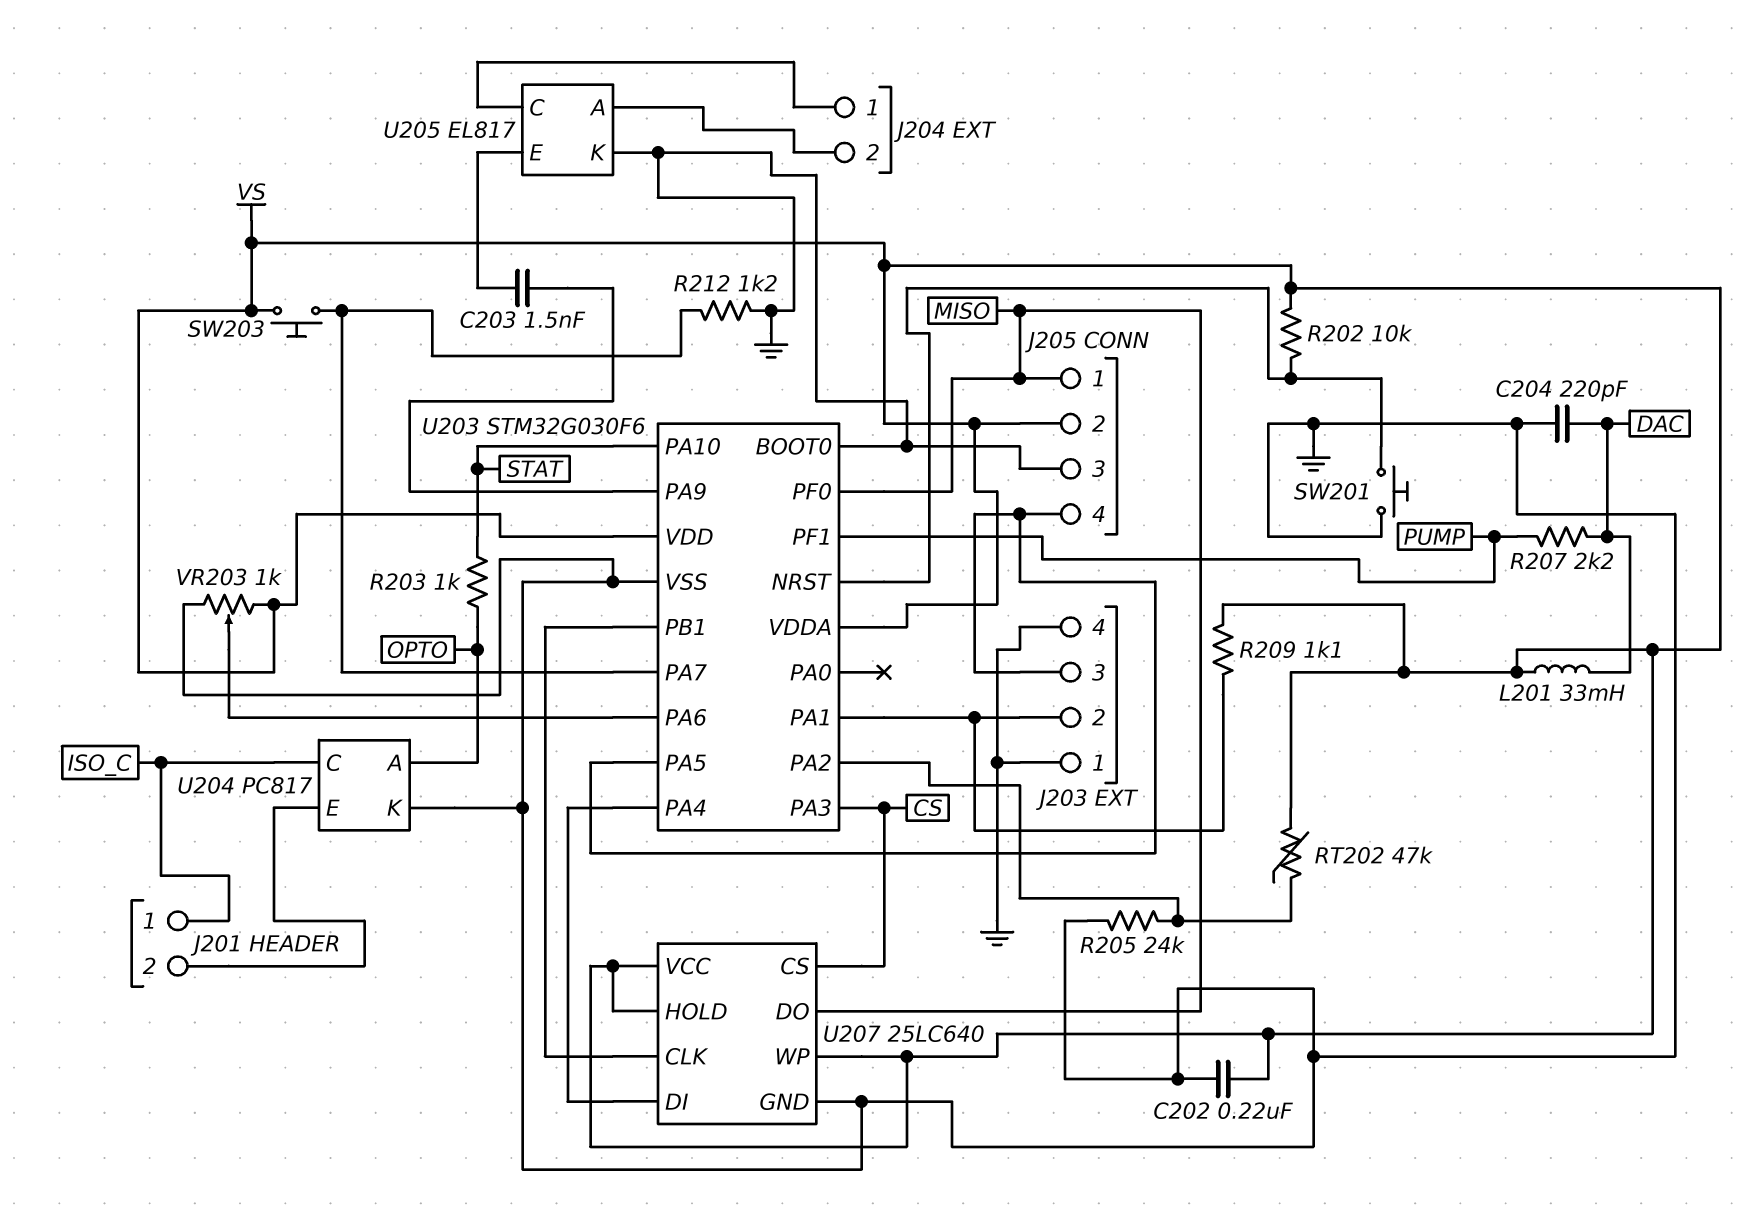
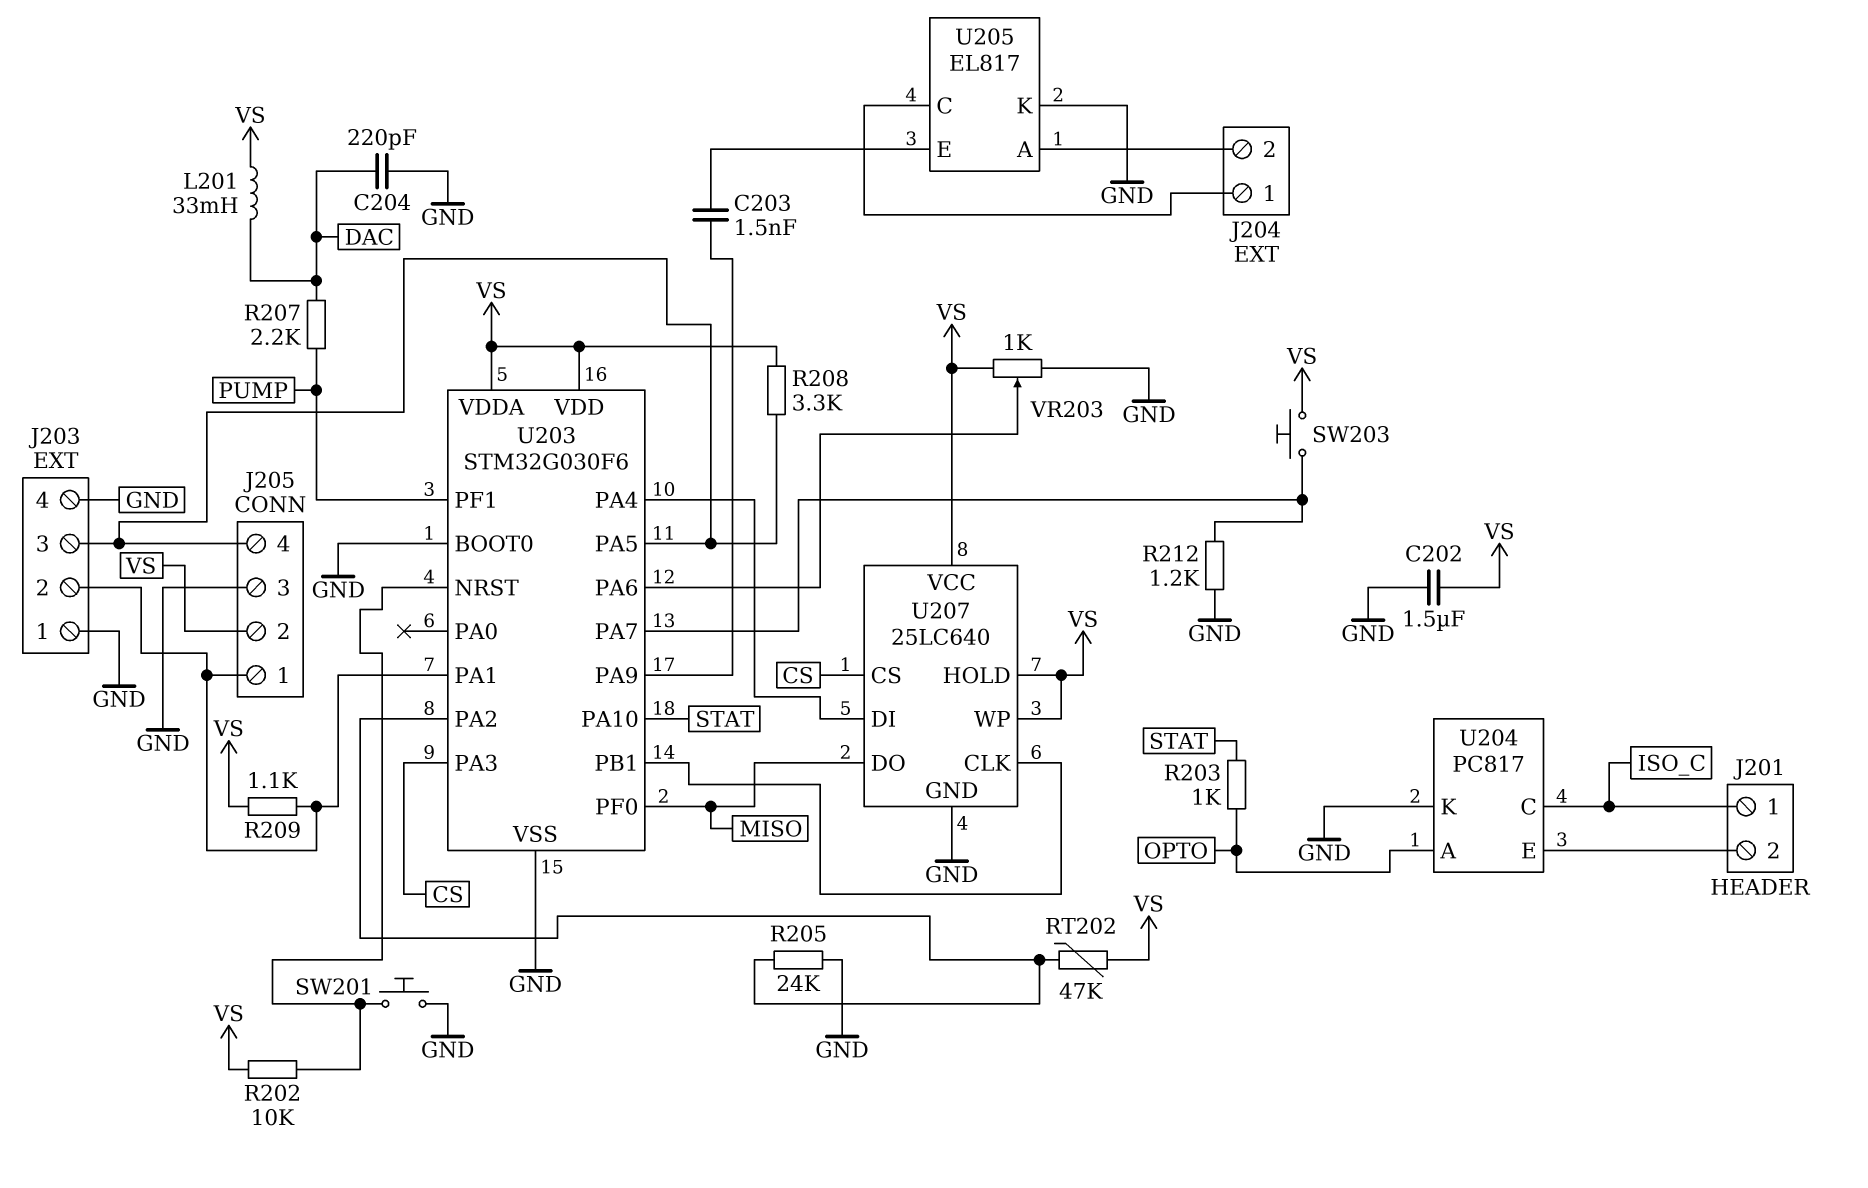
C202: 220nF (GND, VS) -> 1.5uF (GND, VS)
J205 pin 1: MISO -> J203/2
R208: none -> 3.3k (J203/3, VS)

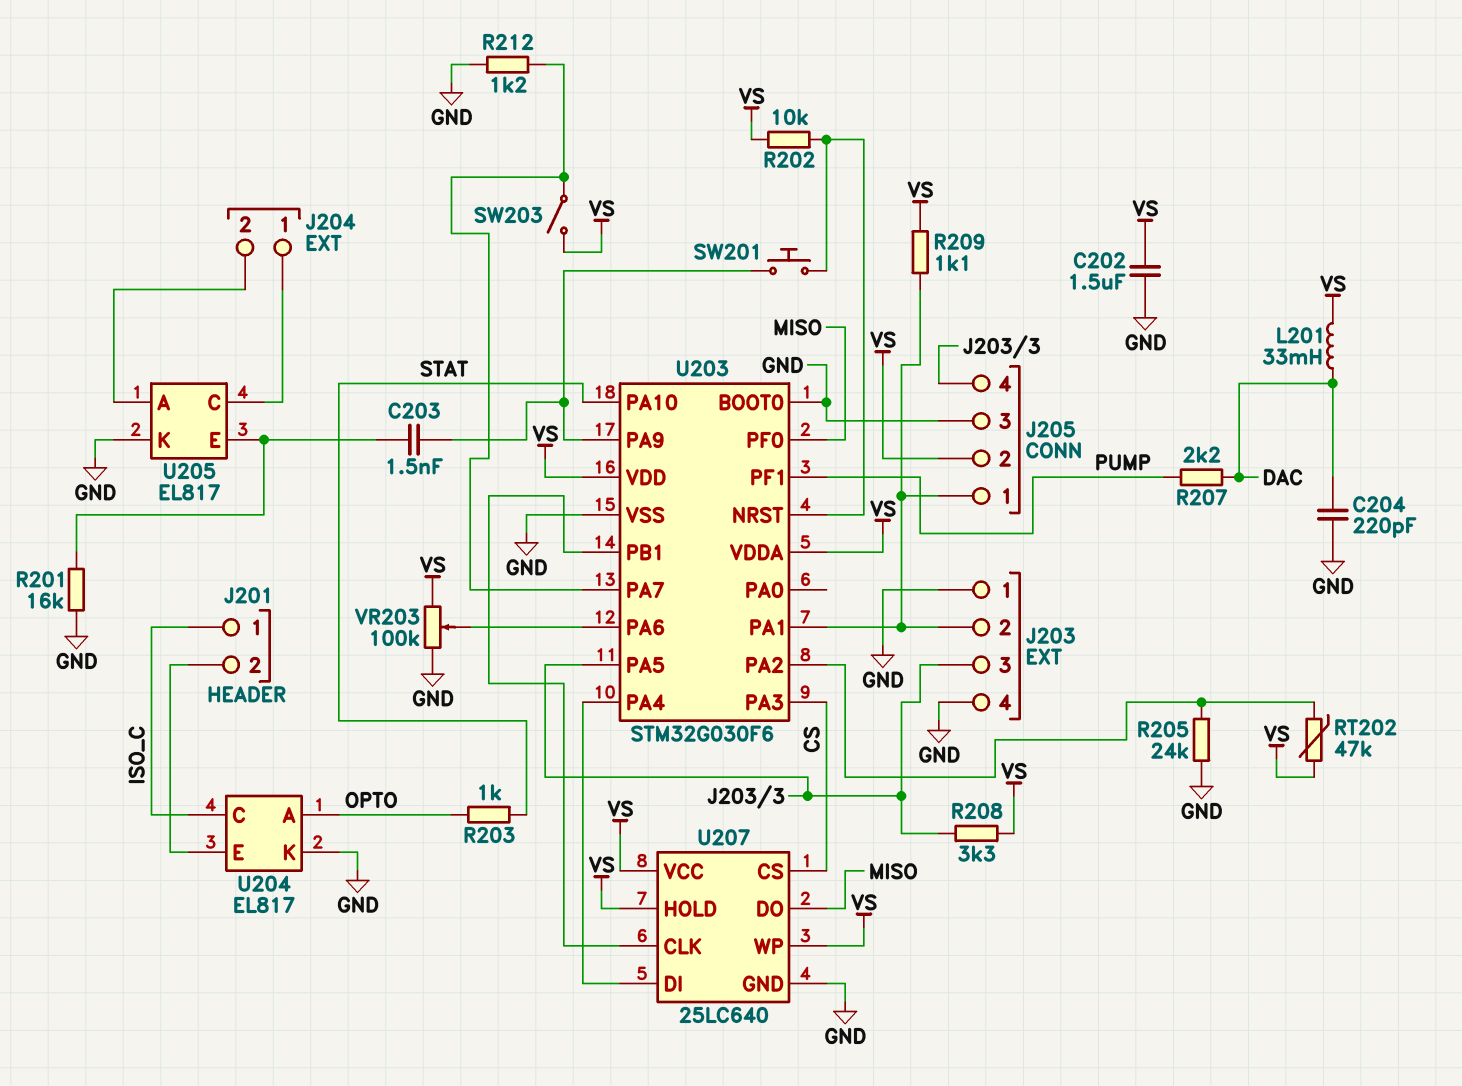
R201: none -> 16k (GND, U205/E)
SW201: button (GND, U203/NRST) -> button (U203/NRST, U203/PA9)
SW203: button (U203/PA7, VS) -> switch (U203/PA7, VS)
U204: PC817 -> EL817
VR203: 1k (GND, VS, wiper U203/PA6) -> 100k (GND, VS, wiper U203/PA6)

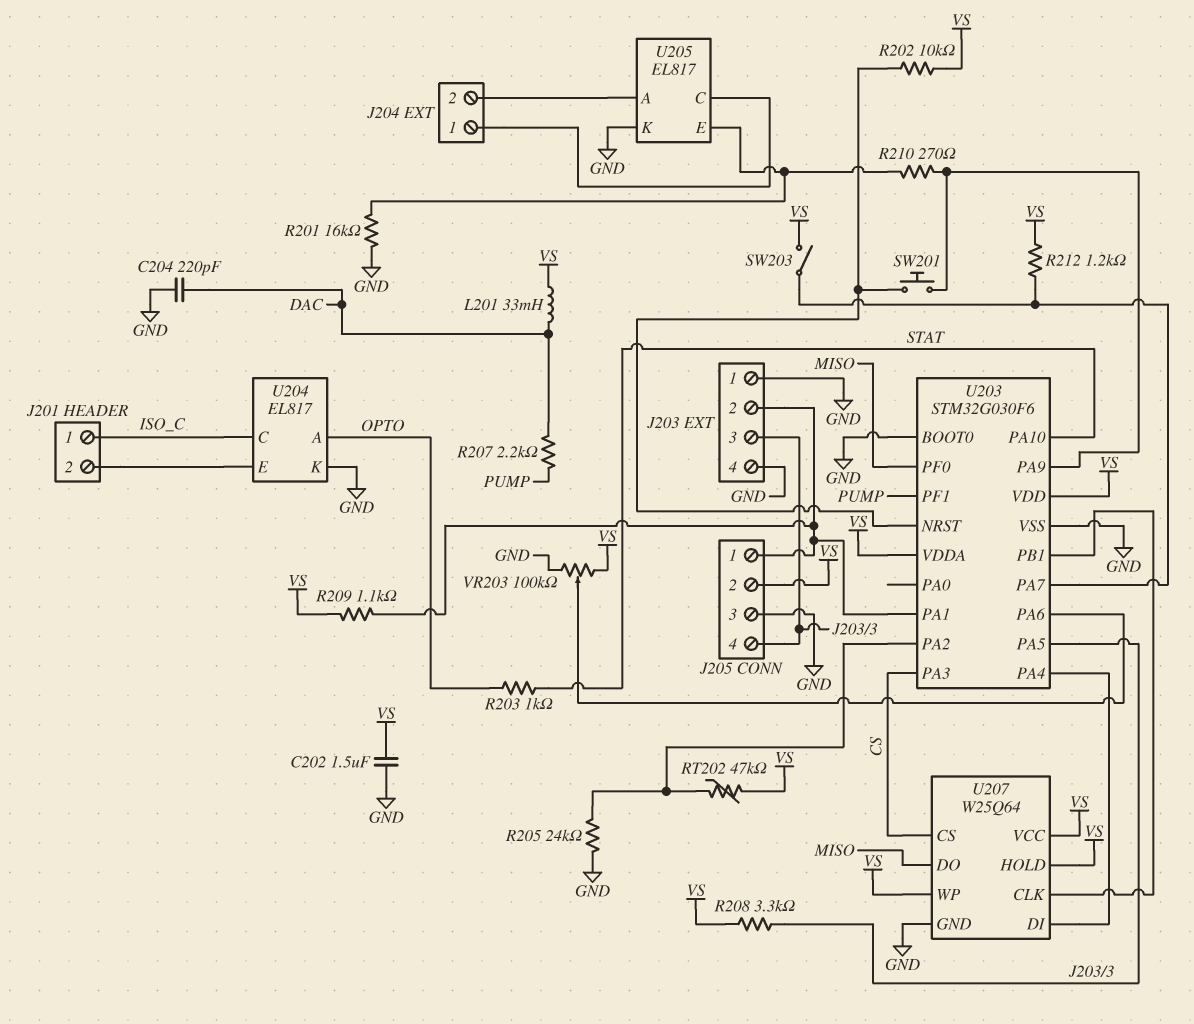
C203: 1.5nF (U203/PA9, U205/E) -> none
R210: none -> 270 (U203/PA9, U205/E)
R212: 1.2k (GND, U203/PA7) -> 1.2k (U203/PA7, VS)
U207: 25LC640 -> W25Q64

